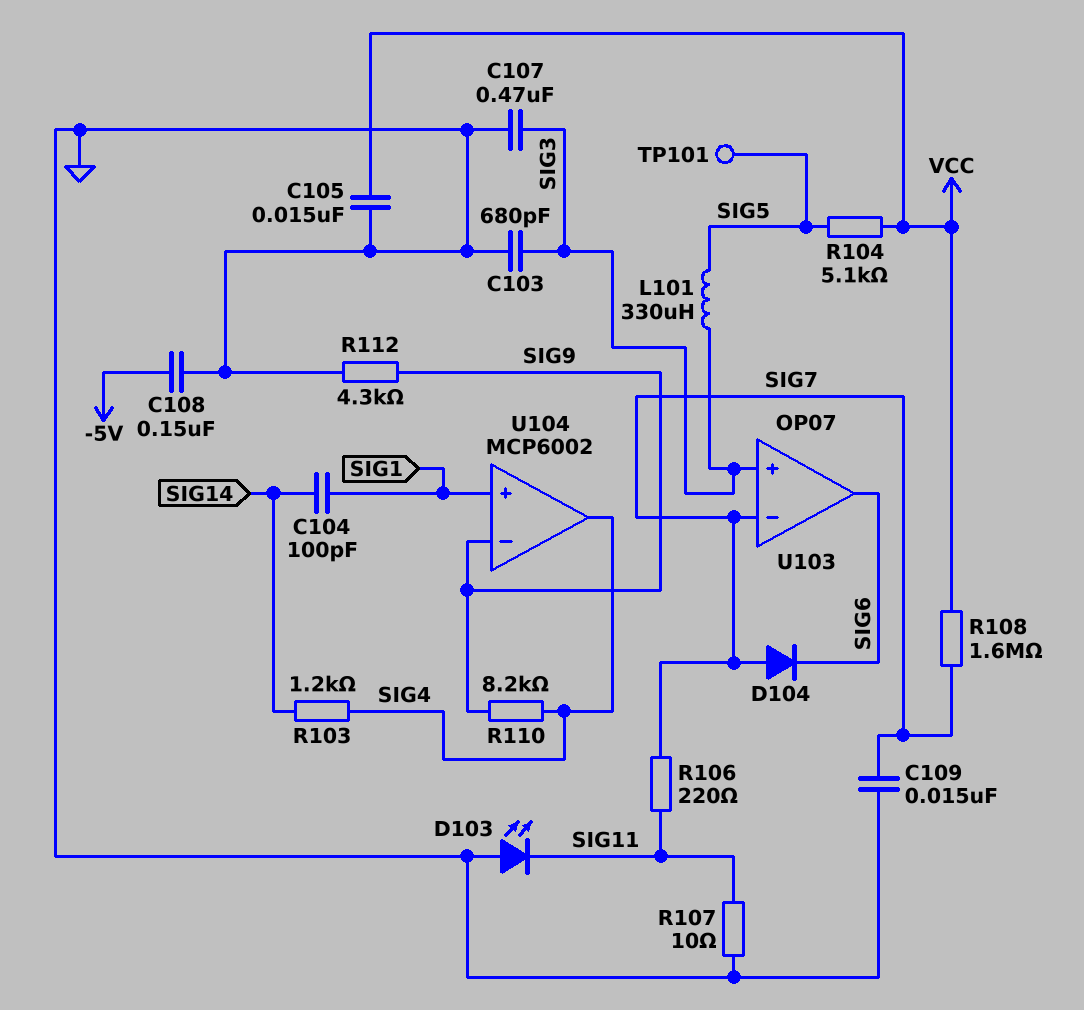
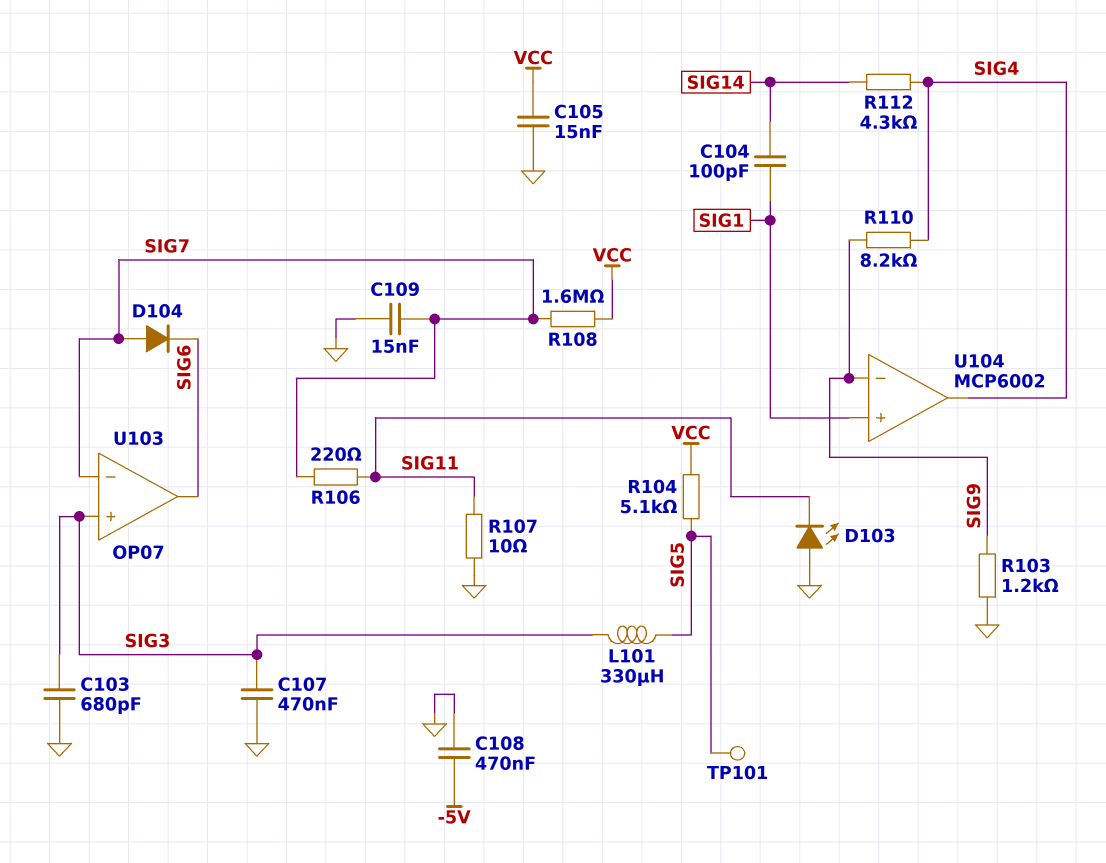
C108: 150nF (-5V, GND) -> 470nF (-5V, GND)
R103: 1.2k (SIG4, SIG14) -> 1.2k (GND, SIG9)
R112: 4.3k (GND, SIG9) -> 4.3k (SIG4, SIG14)

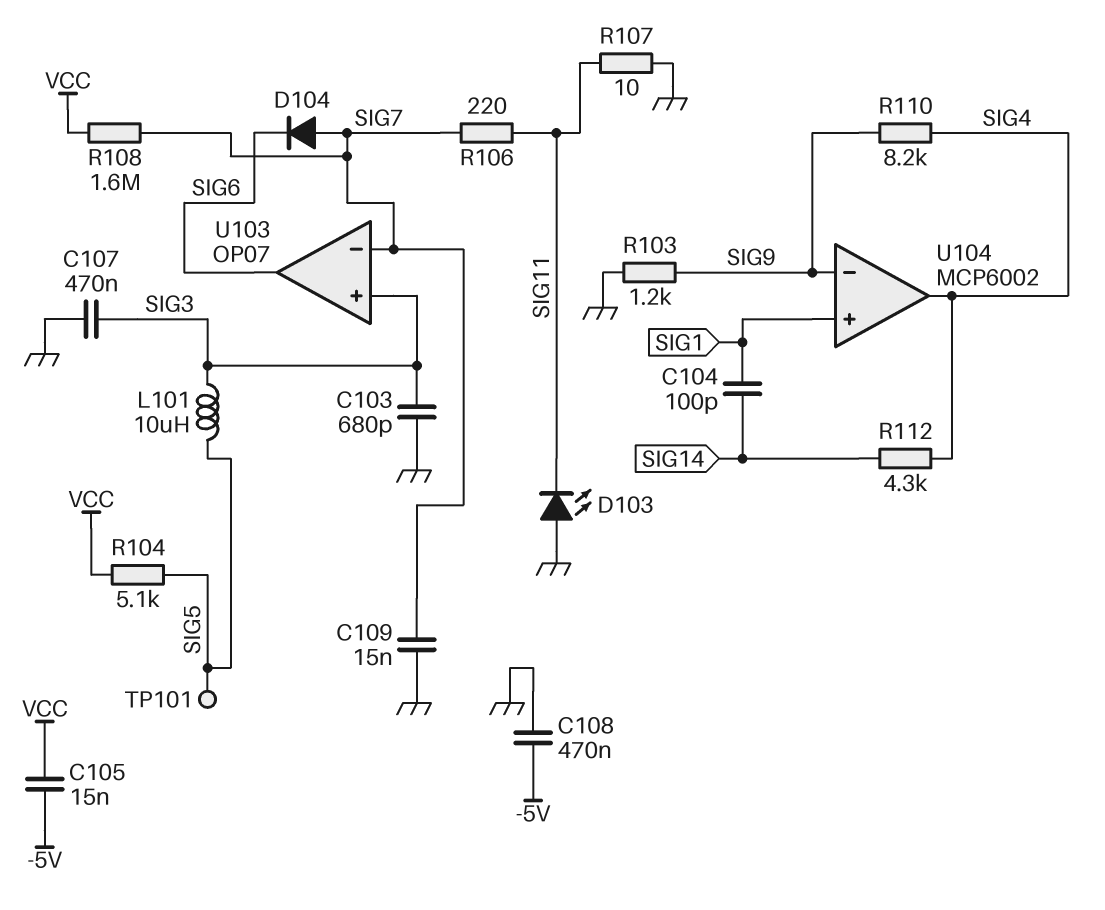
C105: 15nF (GND, VCC) -> 15nF (-5V, VCC)
L101: 330uH (SIG3, SIG5) -> 10uH (SIG3, SIG5)

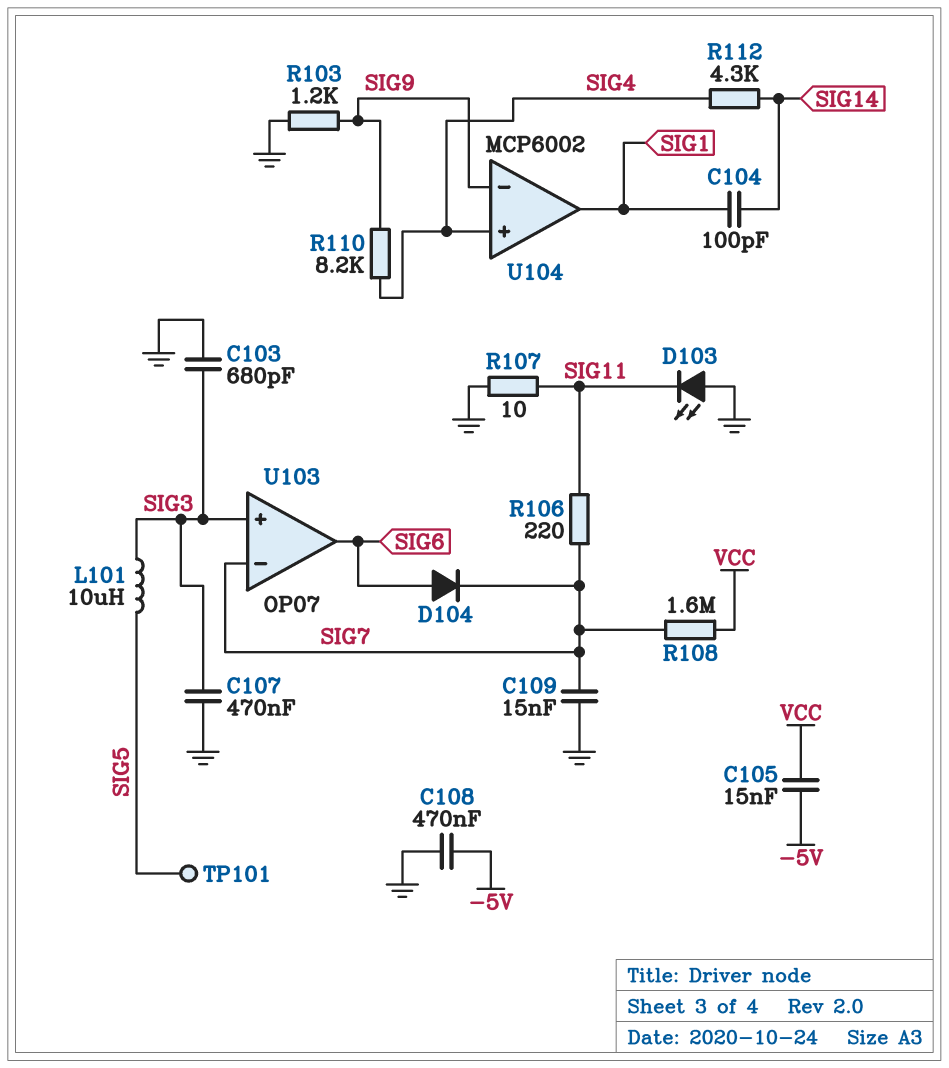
D104: diode (A SIG7, K SIG6) -> diode (A SIG6, K SIG7)
R104: 5.1k (SIG5, VCC) -> none
U104 pin in+: SIG1 -> SIG4
U104 pin out: SIG4 -> SIG1

